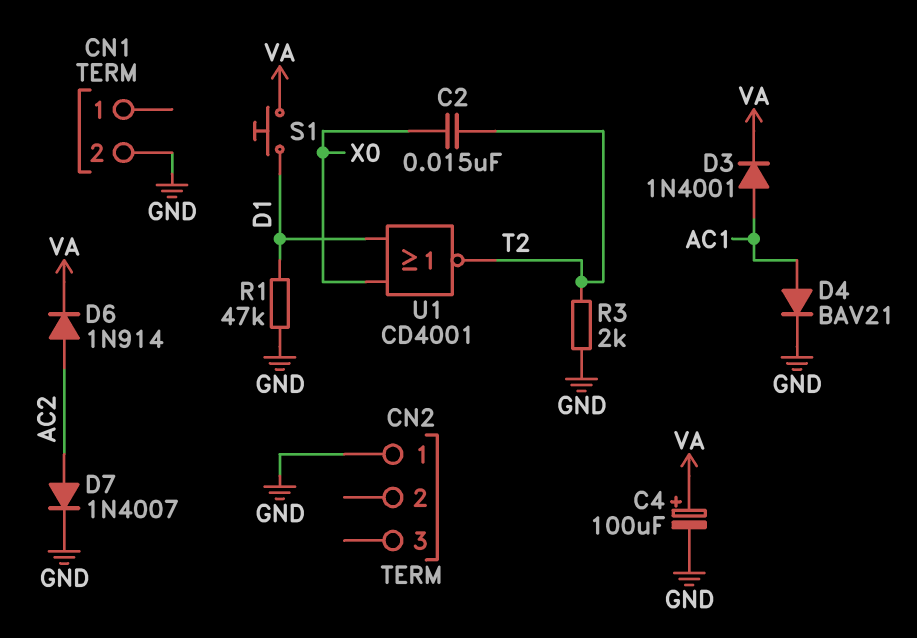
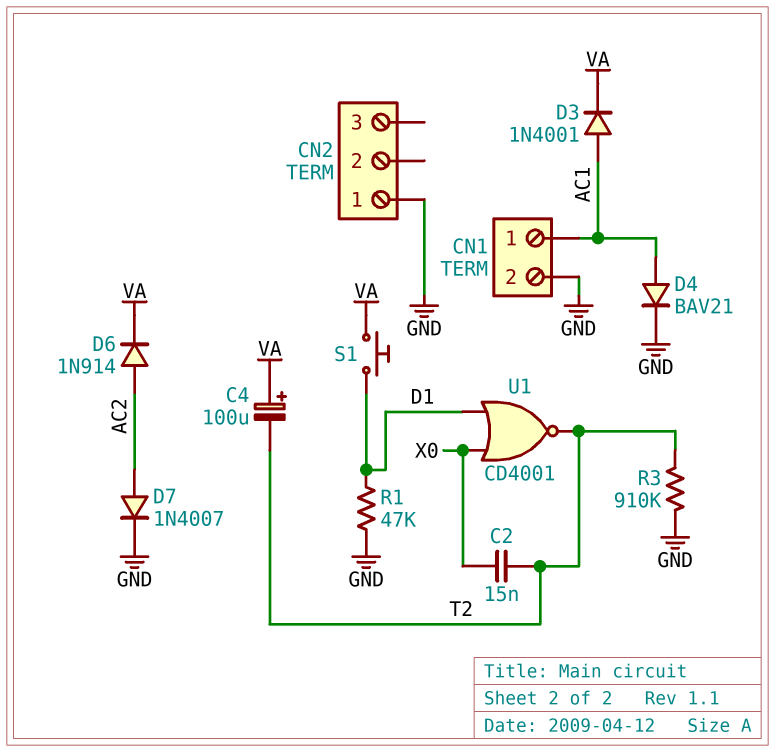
C4: 100uF (plus VA, minus GND) -> 100uF (plus VA, minus T2)
CN1 pin 1: none -> AC1
R3: 2k (GND, T2) -> 910k (GND, T2)

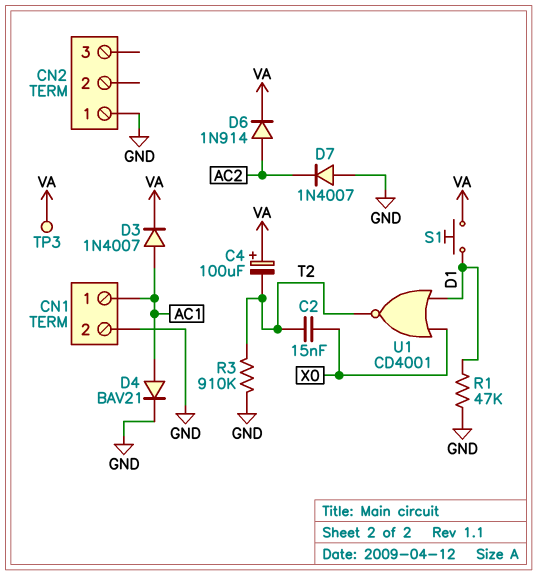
D3: diode 1N4001 (A AC1, K VA) -> diode 1N4007 (A AC1, K VA)
D7: diode 1N4007 (A AC2, K GND) -> diode 1N4007 (A GND, K AC2)
TP3: none -> test point (VA)

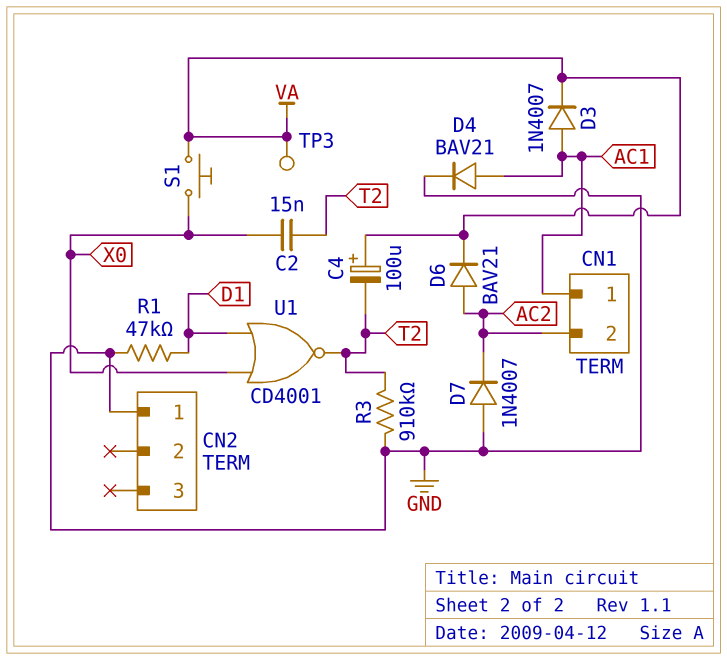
CN1 pin 2: GND -> AC2
D6: diode 1N914 (A AC2, K VA) -> diode BAV21 (A AC2, K VA)
S1: button (D1, VA) -> button (VA, X0)

